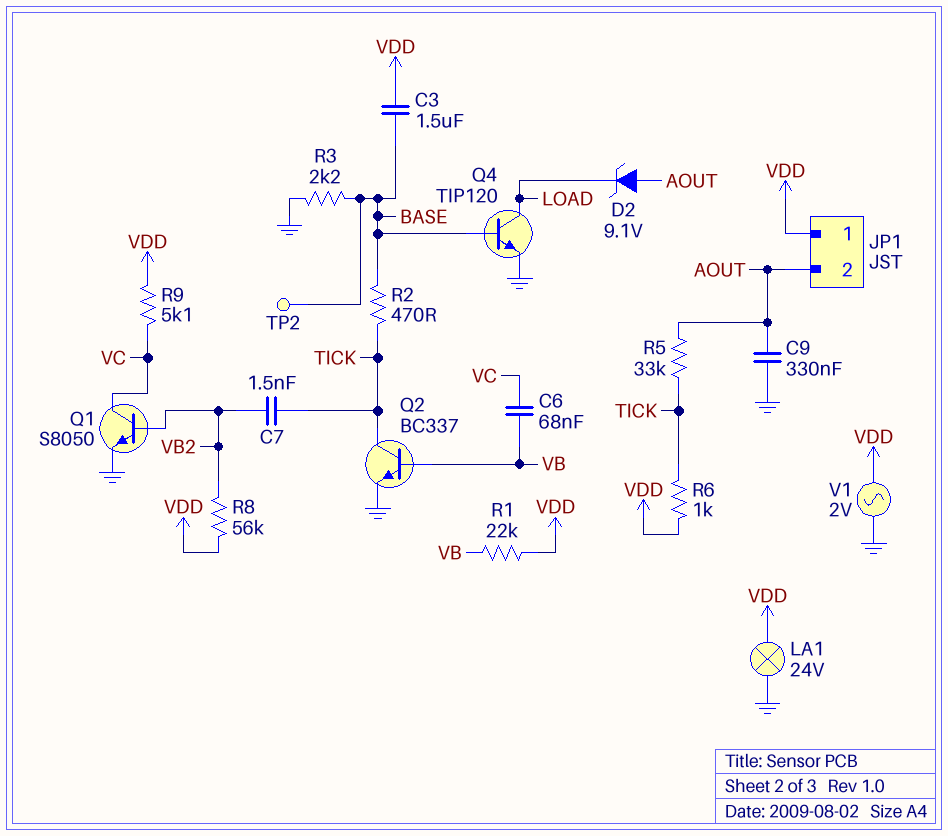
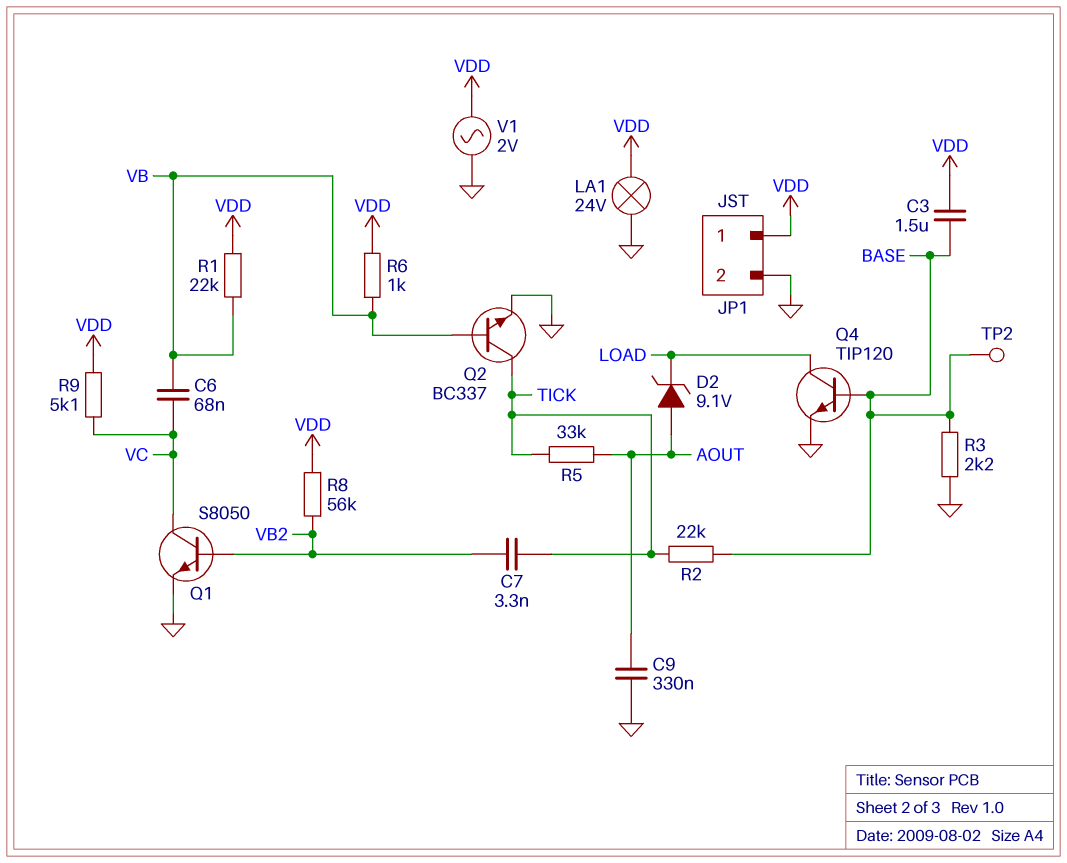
C7: 1.5nF (TICK, VB2) -> 3.3nF (TICK, VB2)
JP1 pin 2: AOUT -> GND
R2: 470 (BASE, TICK) -> 22k (BASE, TICK)
R6: 1k (TICK, VDD) -> 1k (VB, VDD)

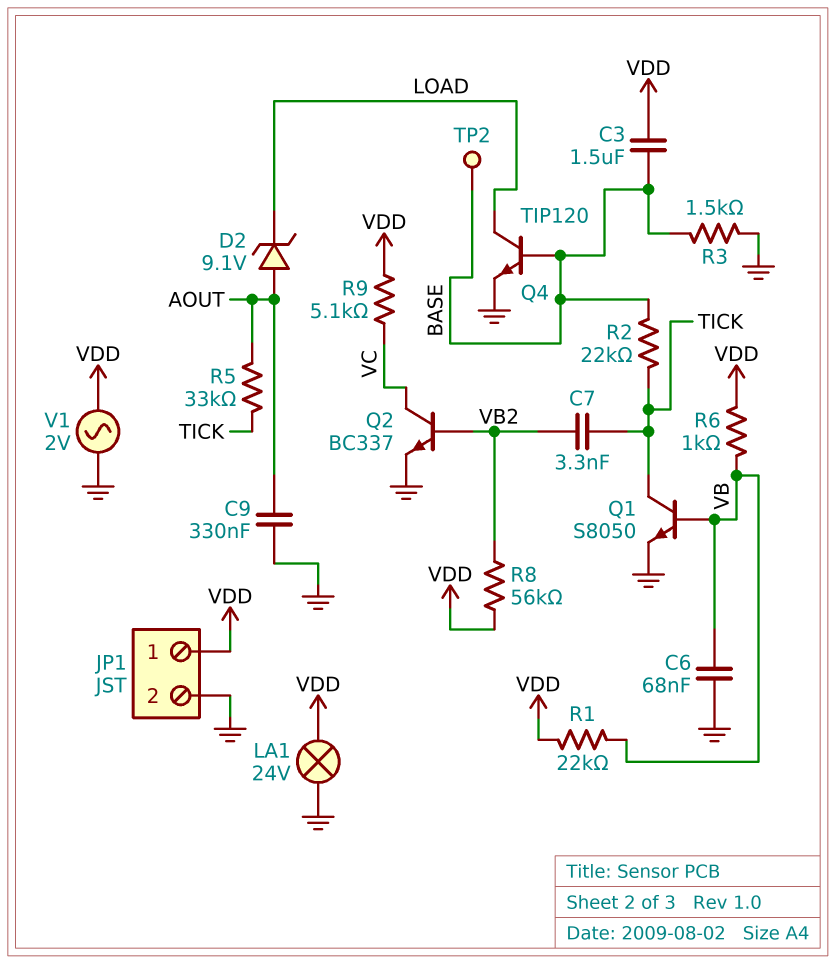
C6: 68nF (VB, VC) -> 68nF (GND, VB)
Q1: NPN S8050 (B VB2, C VC, E GND) -> NPN S8050 (B VB, C TICK, E GND)
Q2: NPN BC337 (B VB, C TICK, E GND) -> NPN BC337 (B VB2, C VC, E GND)
R3: 2.2k (BASE, GND) -> 1.5k (BASE, GND)

